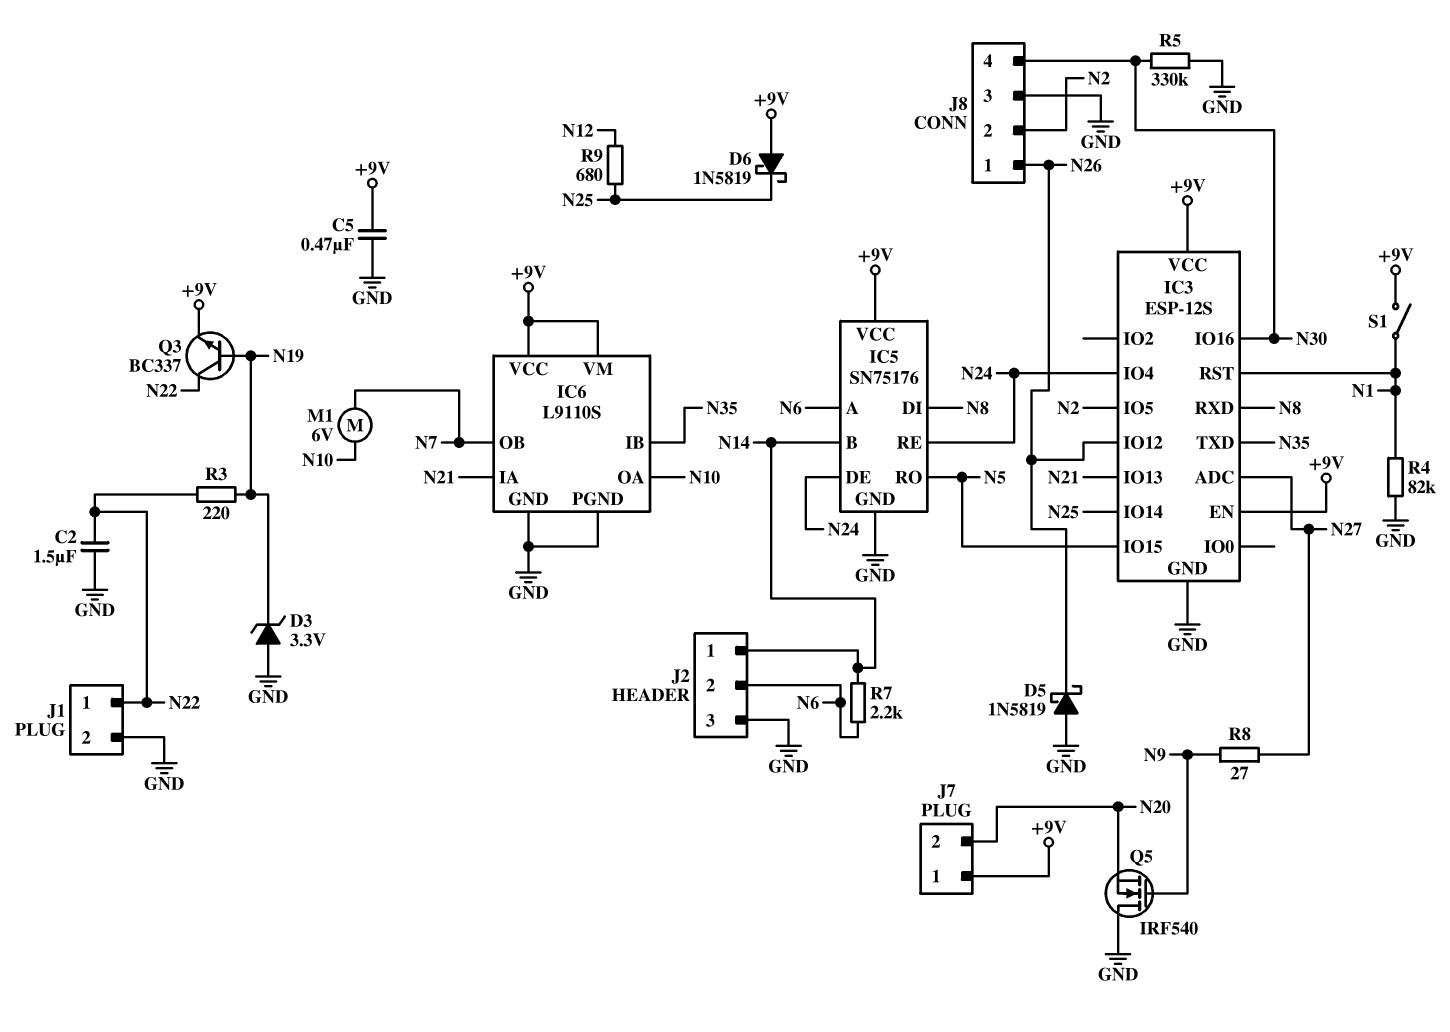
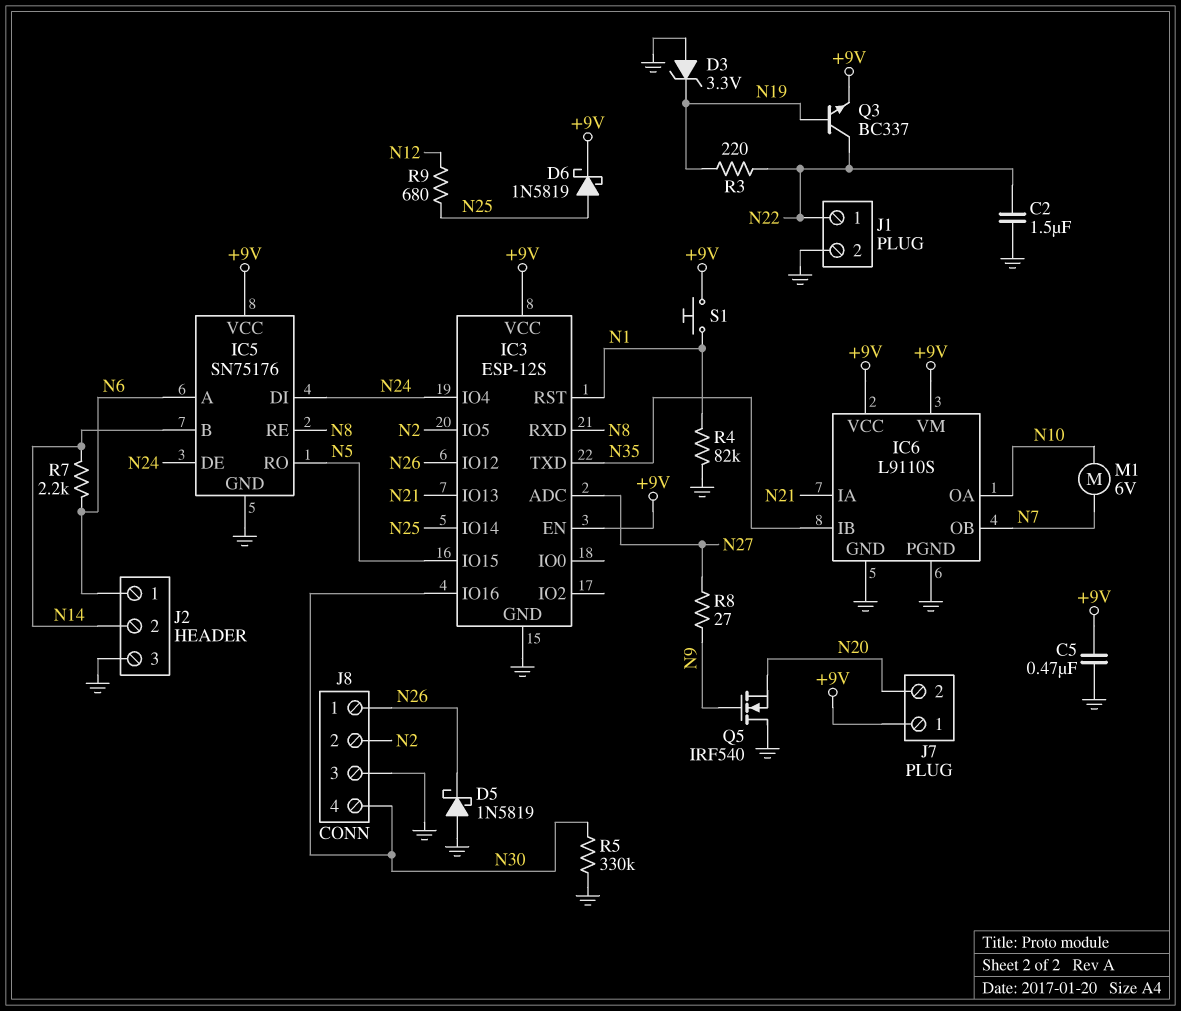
D6: schottky 1N5819 (A +9V, K N25) -> schottky 1N5819 (A N25, K +9V)
IC5 pin DI: N8 -> N24
IC5 pin RE: N24 -> N8
J2 pin 1: N14 -> N6
J2 pin 2: N6 -> N14
S1: switch (+9V, N1) -> button (+9V, N1)

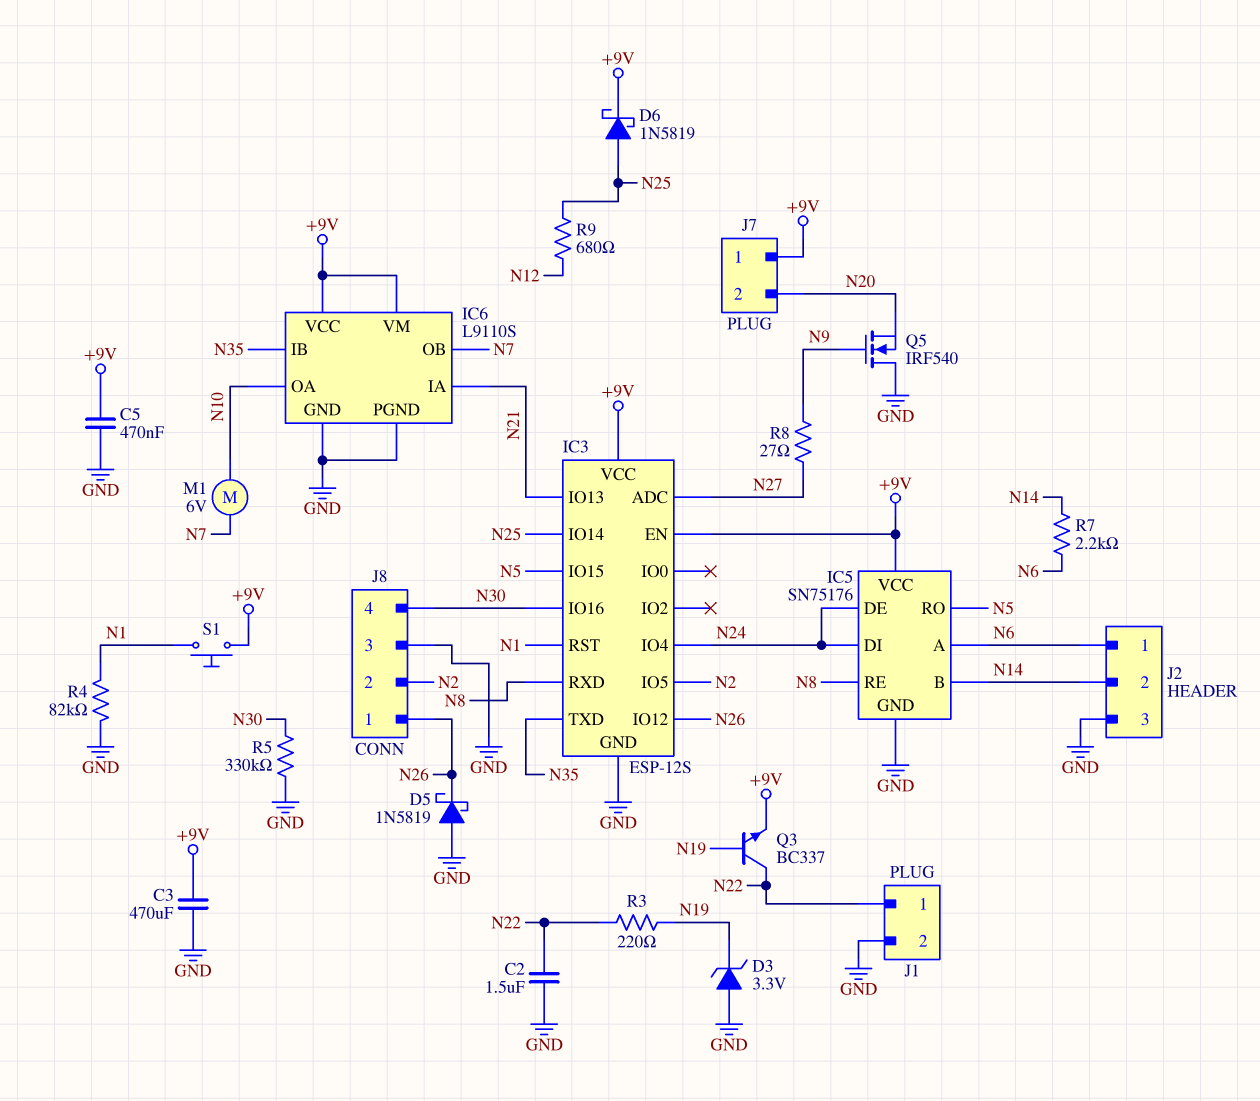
C3: none -> 470uF (+9V, GND)

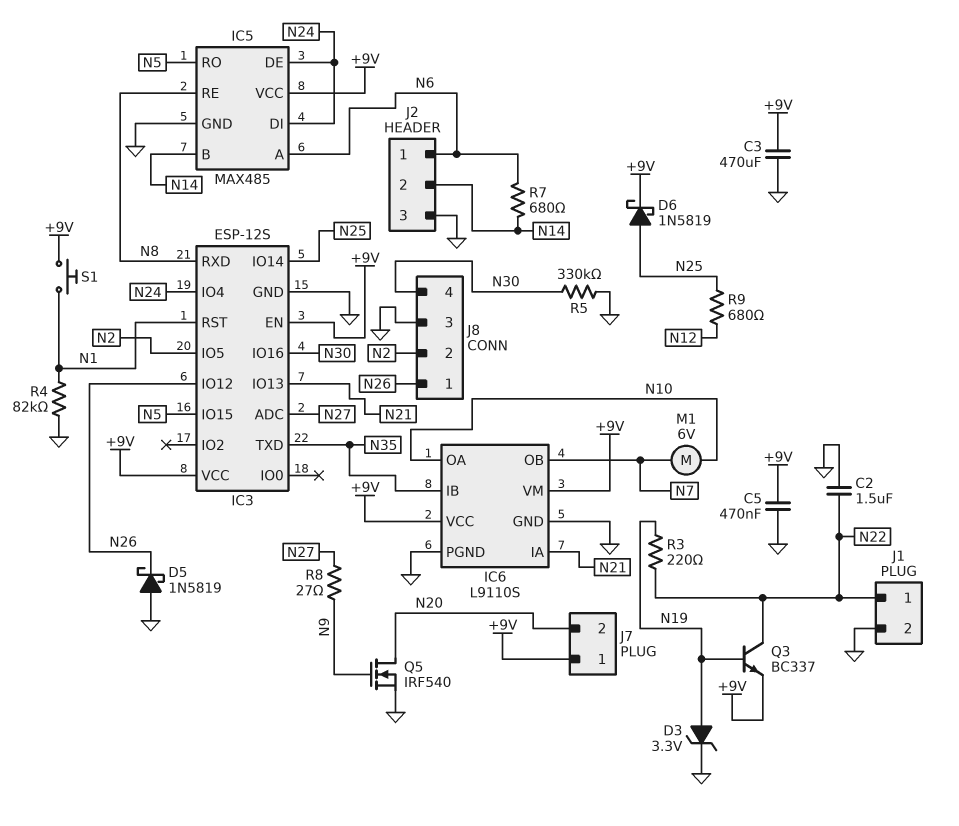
D3: zener 3.3V (A GND, K N19) -> zener 3.3V (A N19, K GND)
IC5: SN75176 -> MAX485
Q5: NMOS IRF540 (G N9, D GND, S N20) -> NMOS IRF540 (G N9, D N20, S GND)
R7: 2.2k (N6, N14) -> 680 (N6, N14)

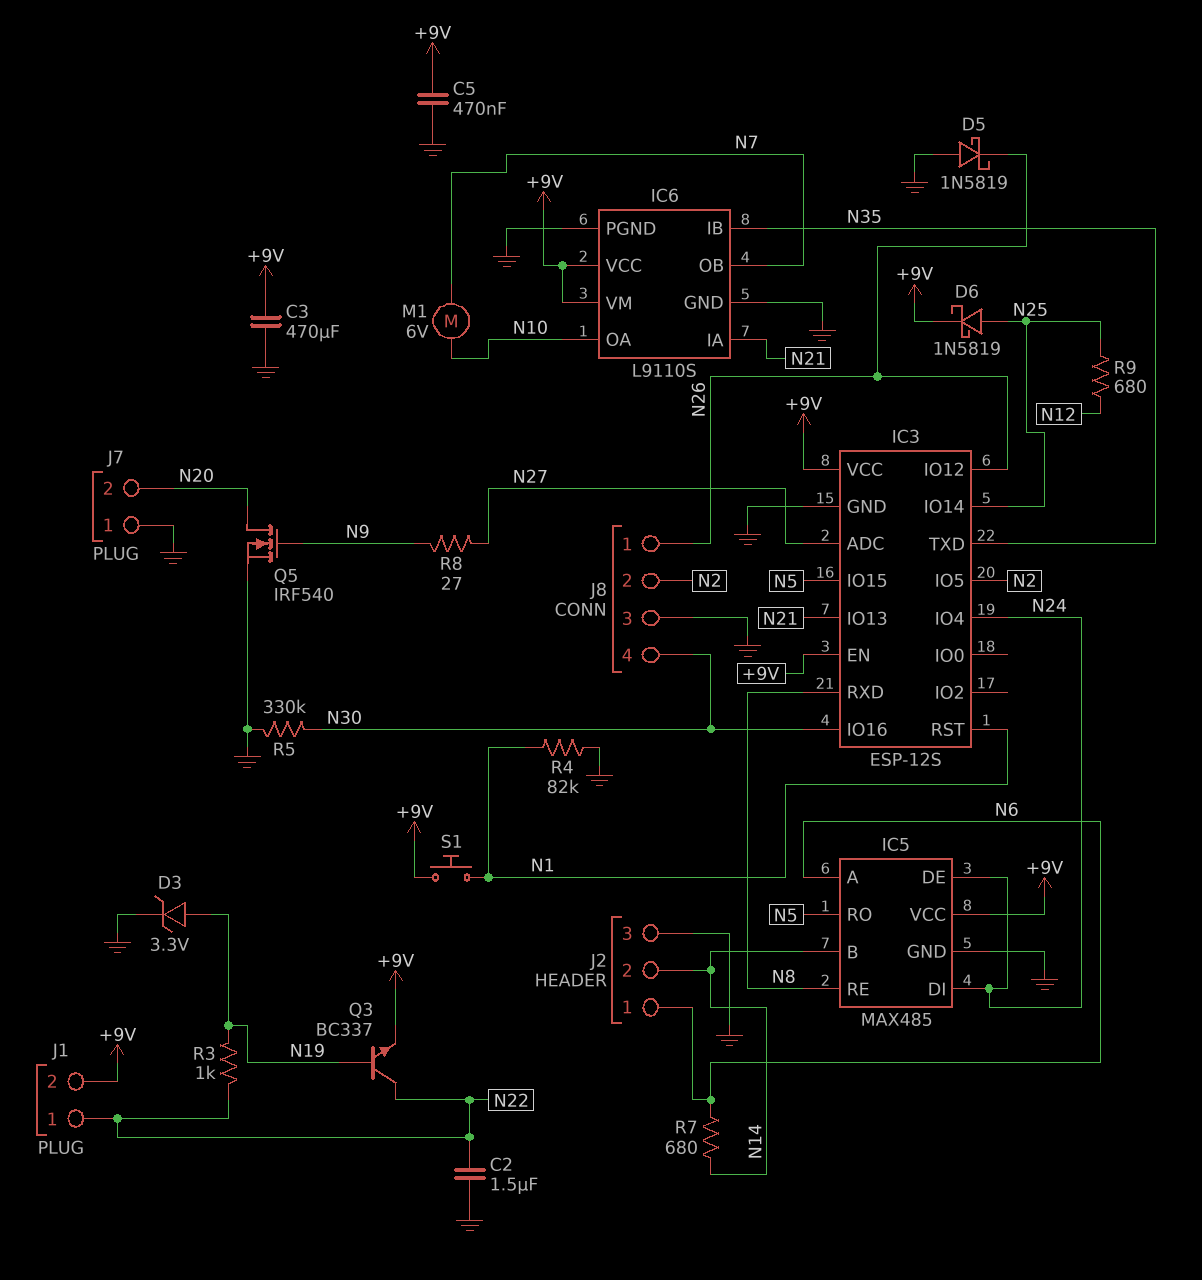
J1 pin 2: GND -> +9V
J7 pin 1: +9V -> GND
R3: 220 (N19, N22) -> 1k (N19, N22)

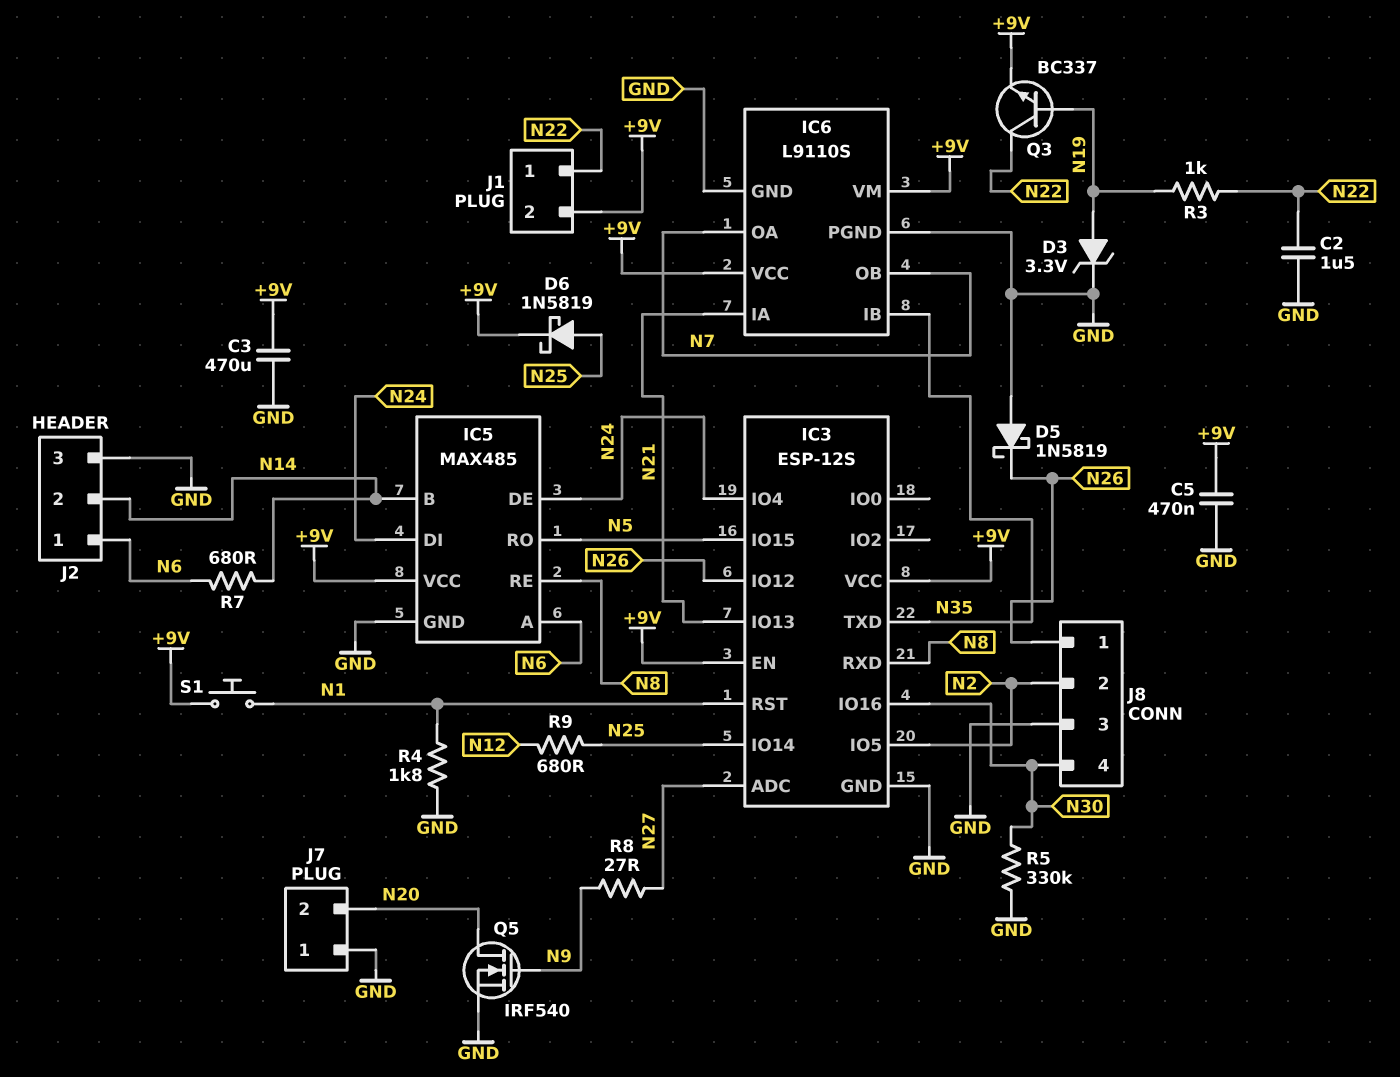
IC6 pin OA: N10 -> N7
M1: motor 6V (N7, N10) -> none
R4: 82k (GND, N1) -> 1.8k (GND, N1)

